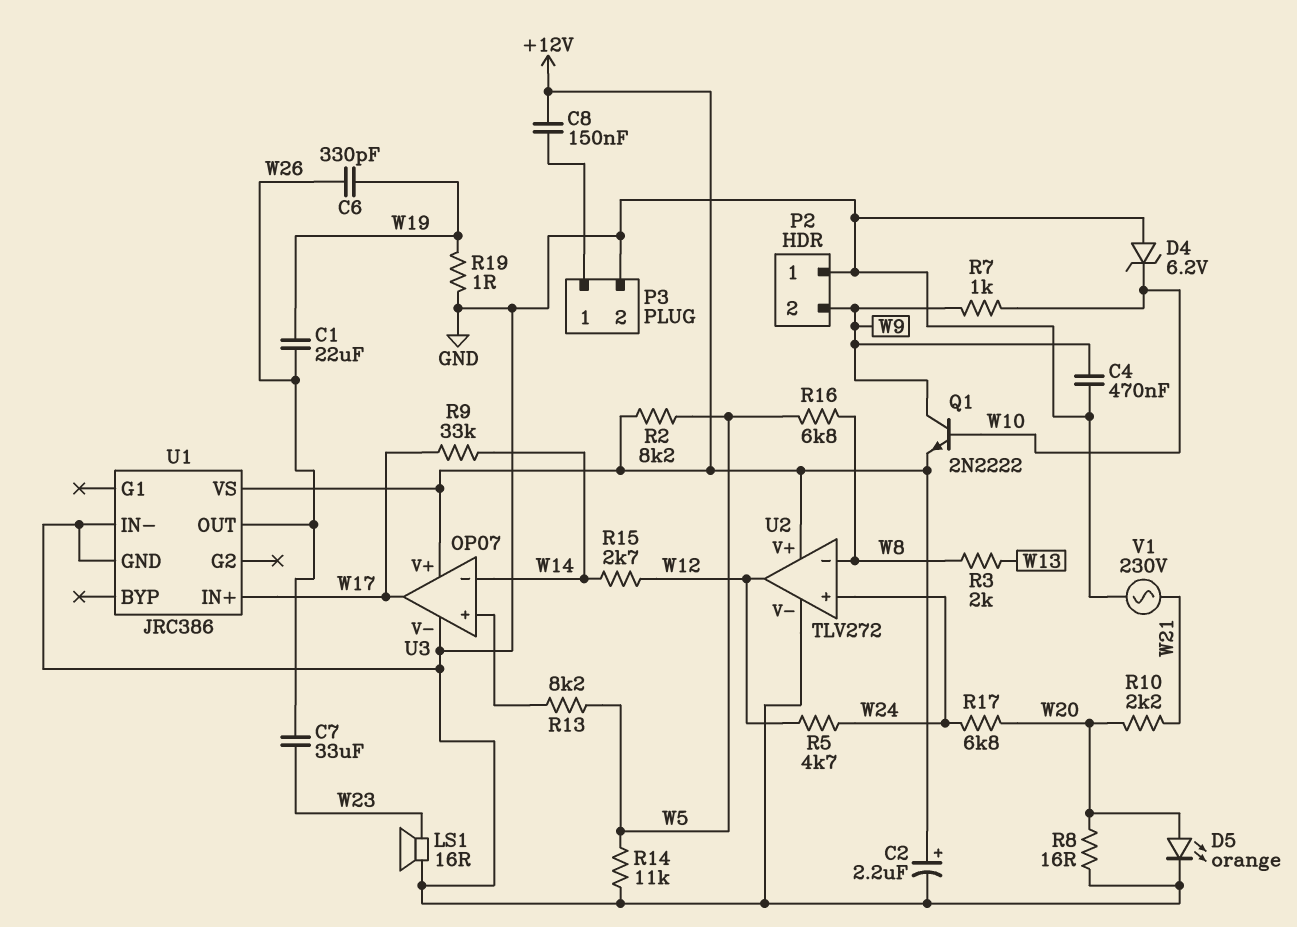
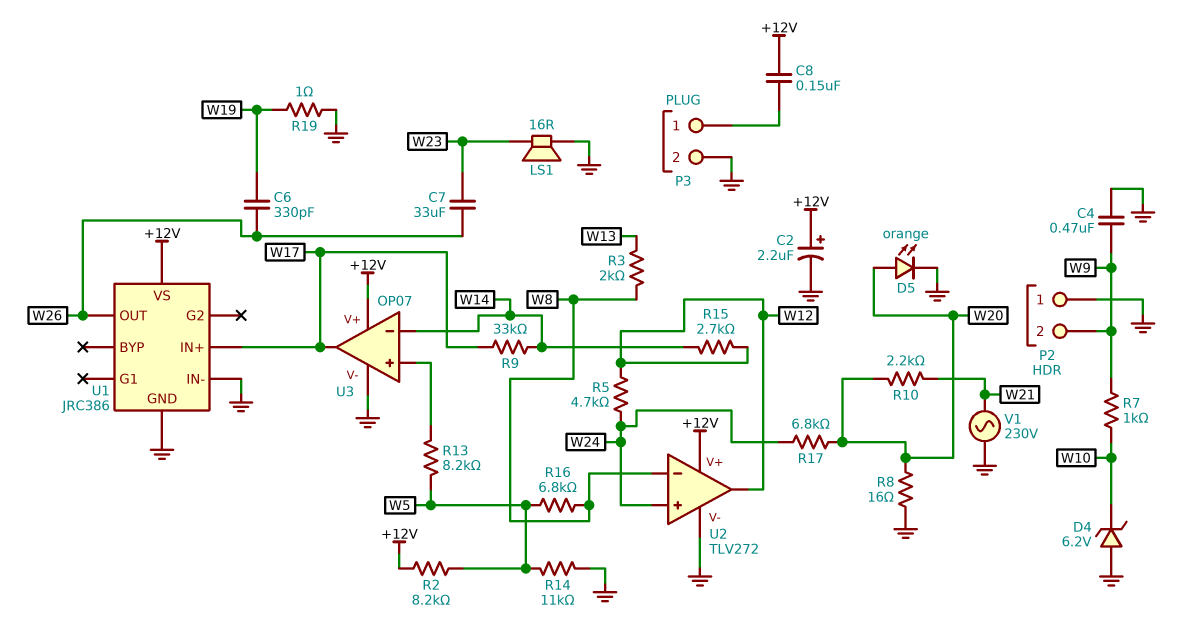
C1: 22uF (W19, W26) -> none
Q1: NPN 2N2222 (B W10, C W9, E +12V) -> none

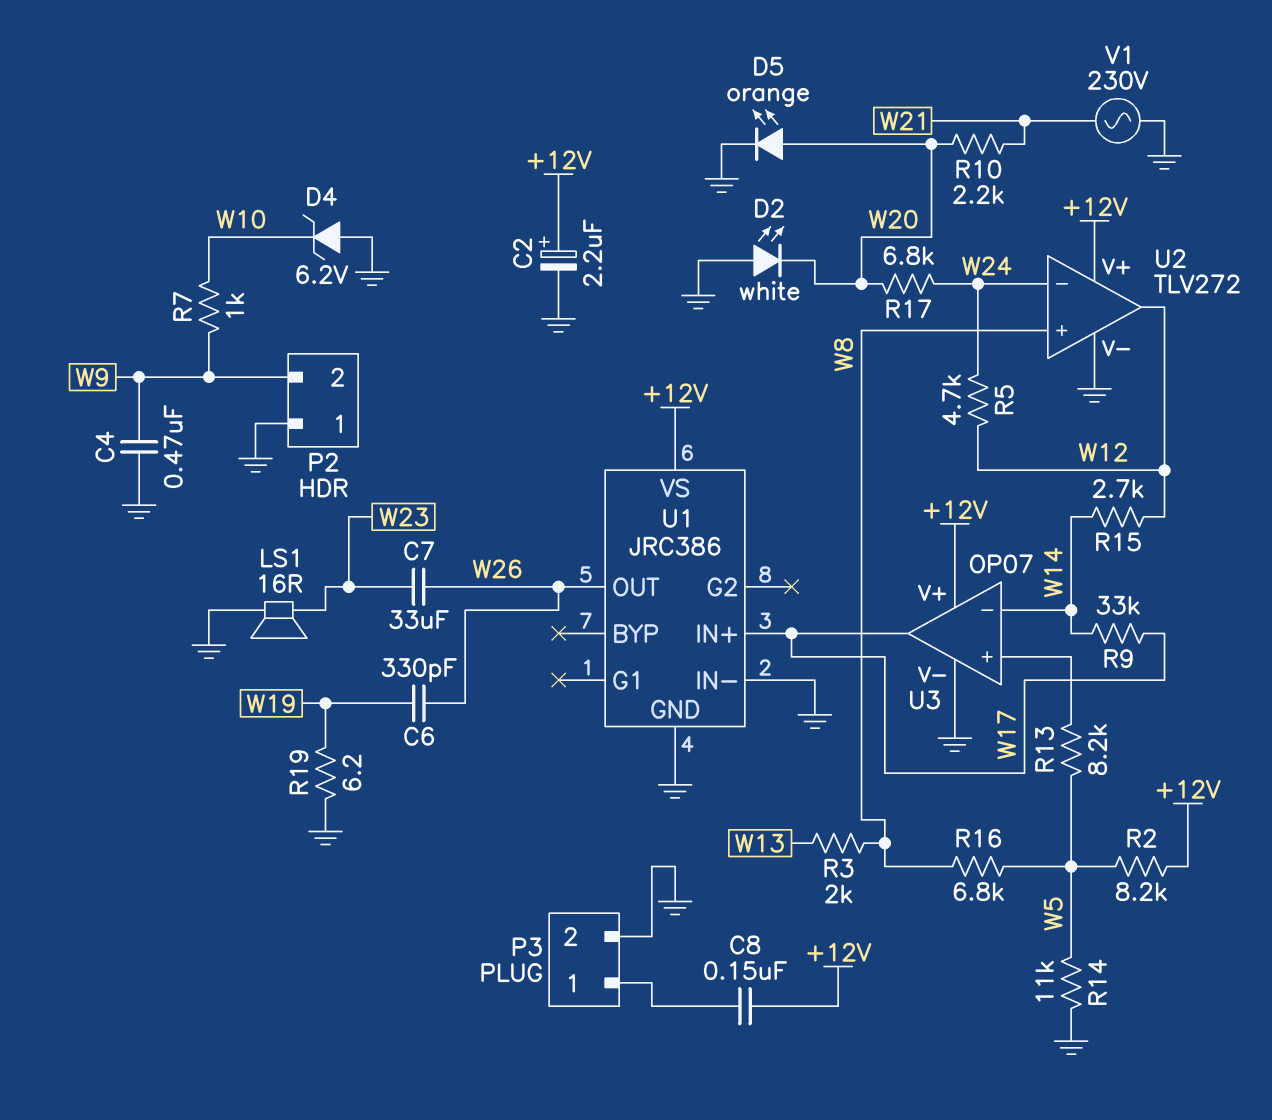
D2: none -> LED white (A GND, K W20)
R8: 16 (GND, W20) -> none
R19: 1 (GND, W19) -> 6.2 (GND, W19)
U2 pin in+: W24 -> W8
U2 pin in-: W8 -> W24

